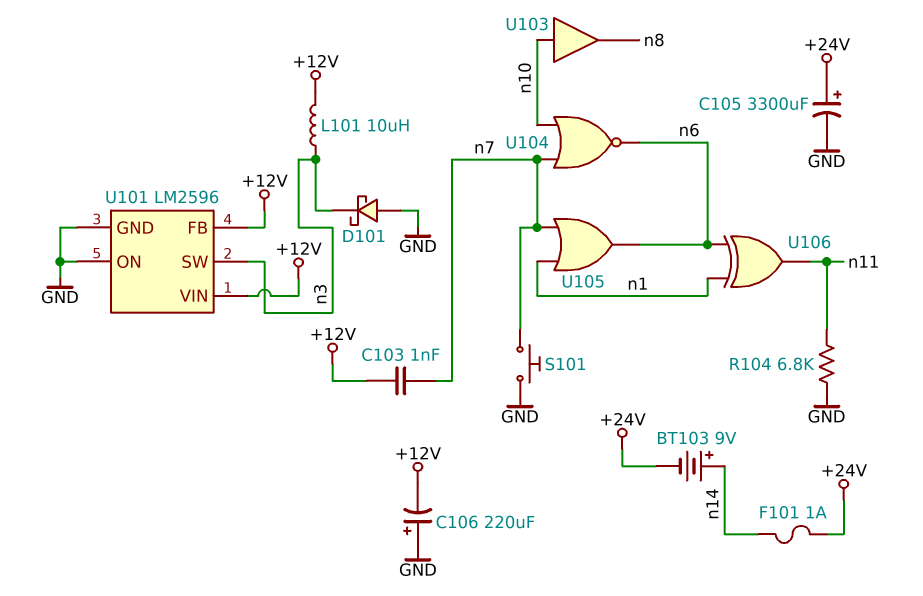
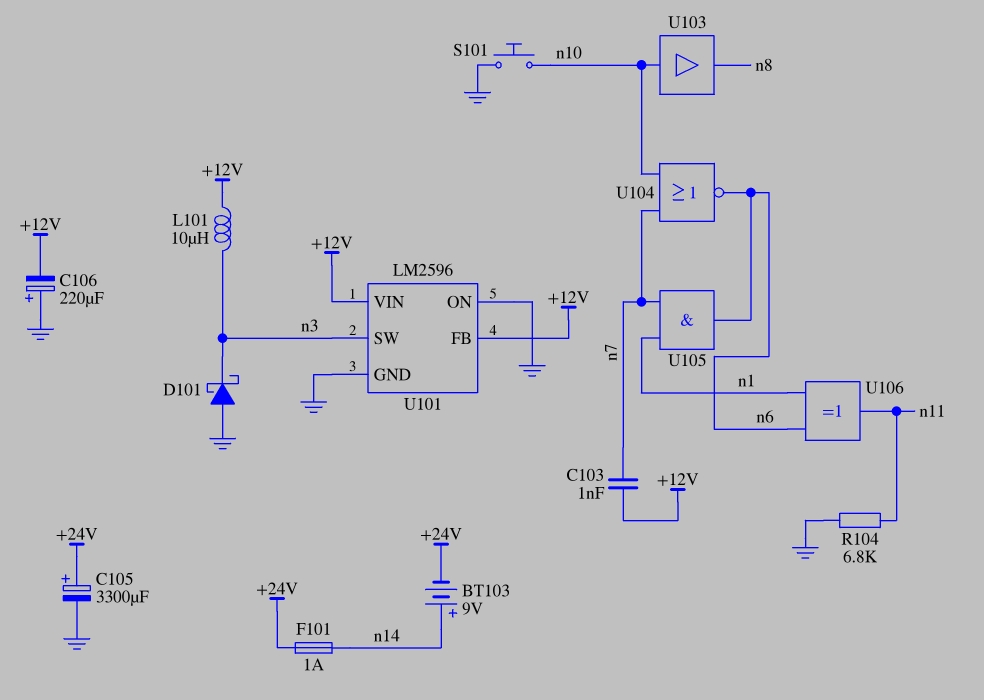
S101: button (GND, n7) -> button (GND, n10)
U105: OR (in n1, in n7, out n6) -> AND (in n1, in n7, out n6)

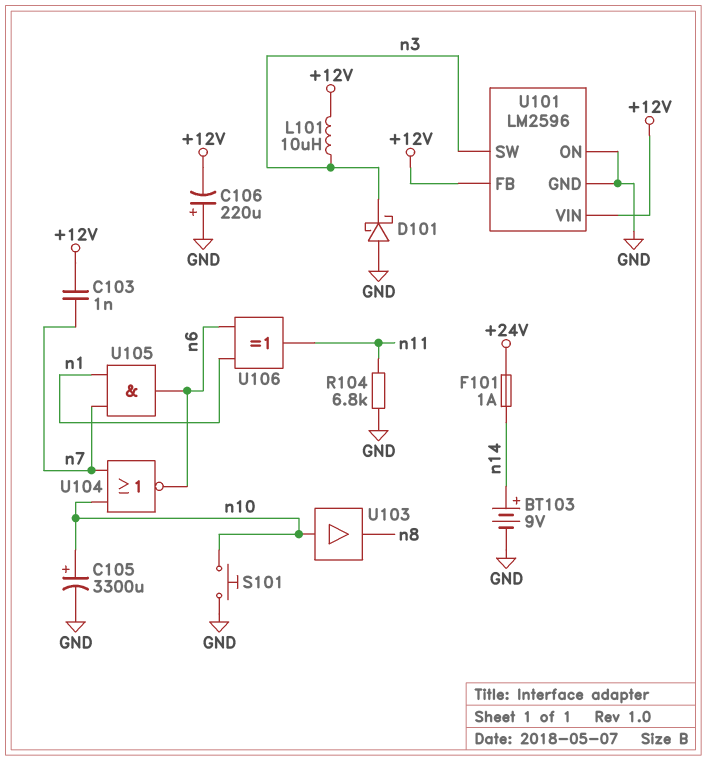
BT103: 9V (plus n14, minus +24V) -> 9V (plus n14, minus GND)
C105: 3300uF (plus +24V, minus GND) -> 3300uF (plus n10, minus GND)

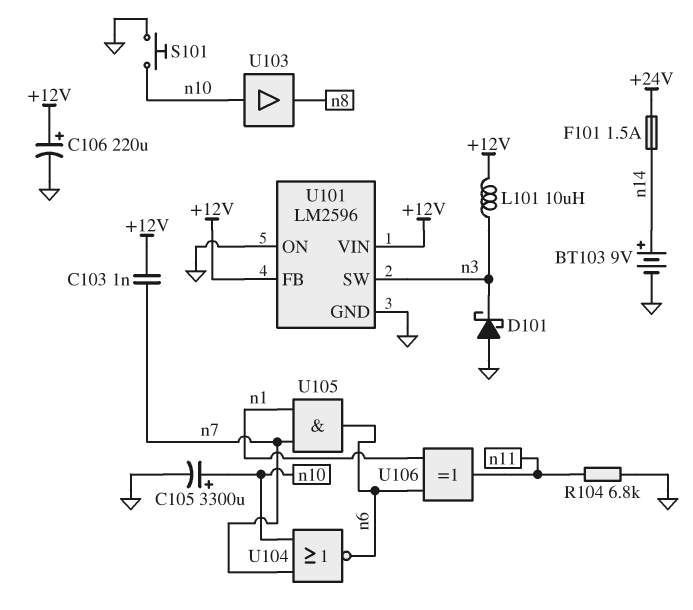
C106: 220uF (plus GND, minus +12V) -> 220uF (plus +12V, minus GND)
F101: 1A (+24V, n14) -> 1.5A (+24V, n14)

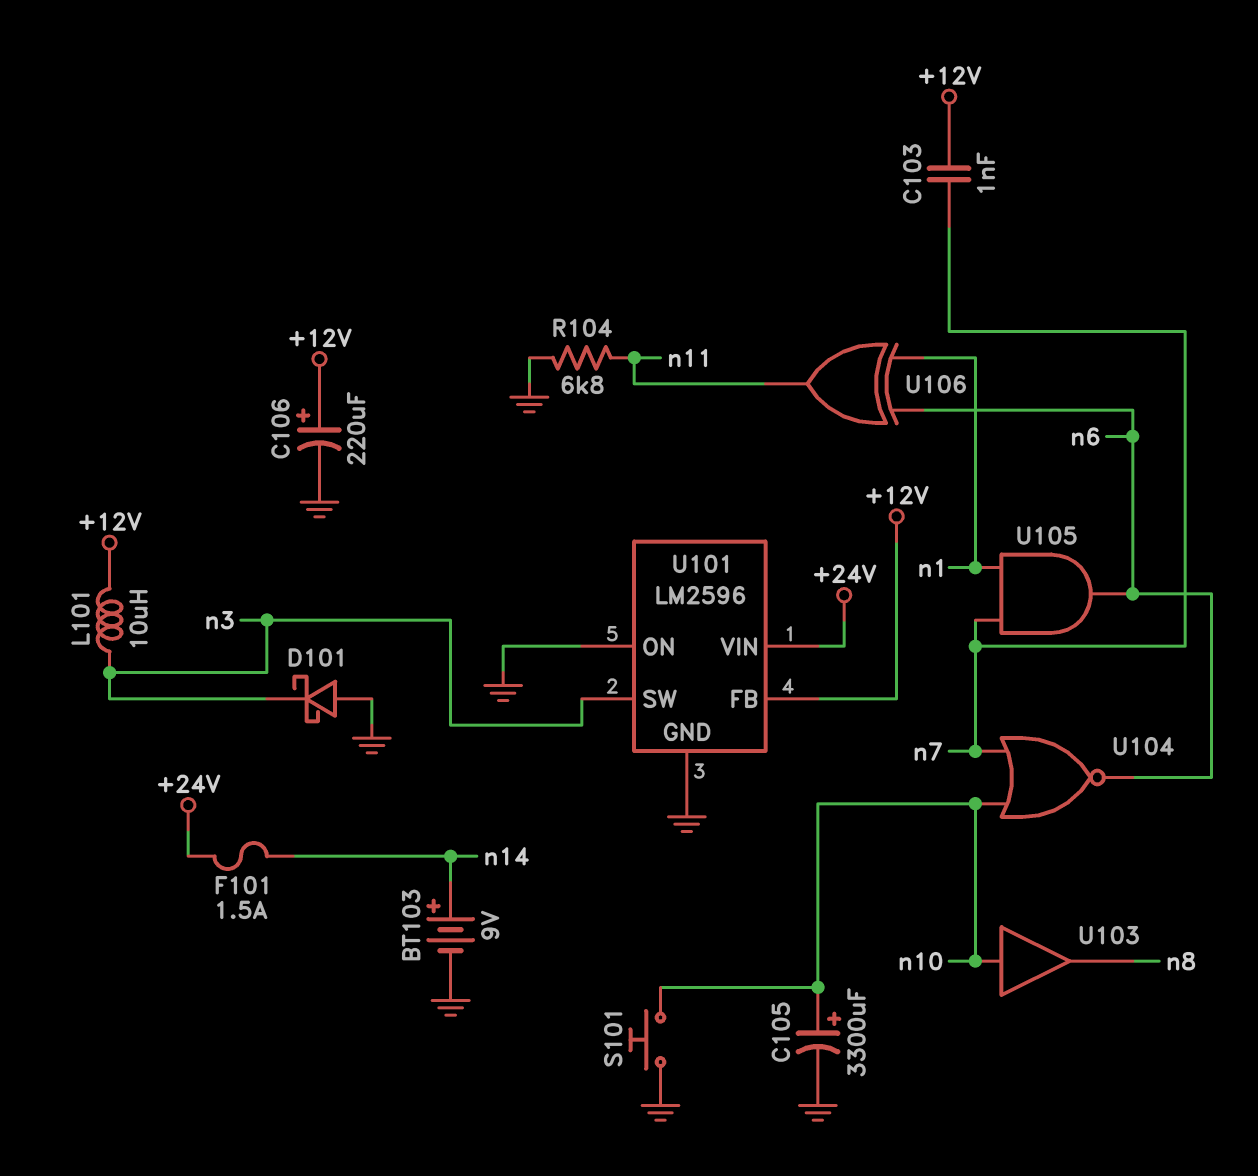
U101 pin VIN: +12V -> +24V

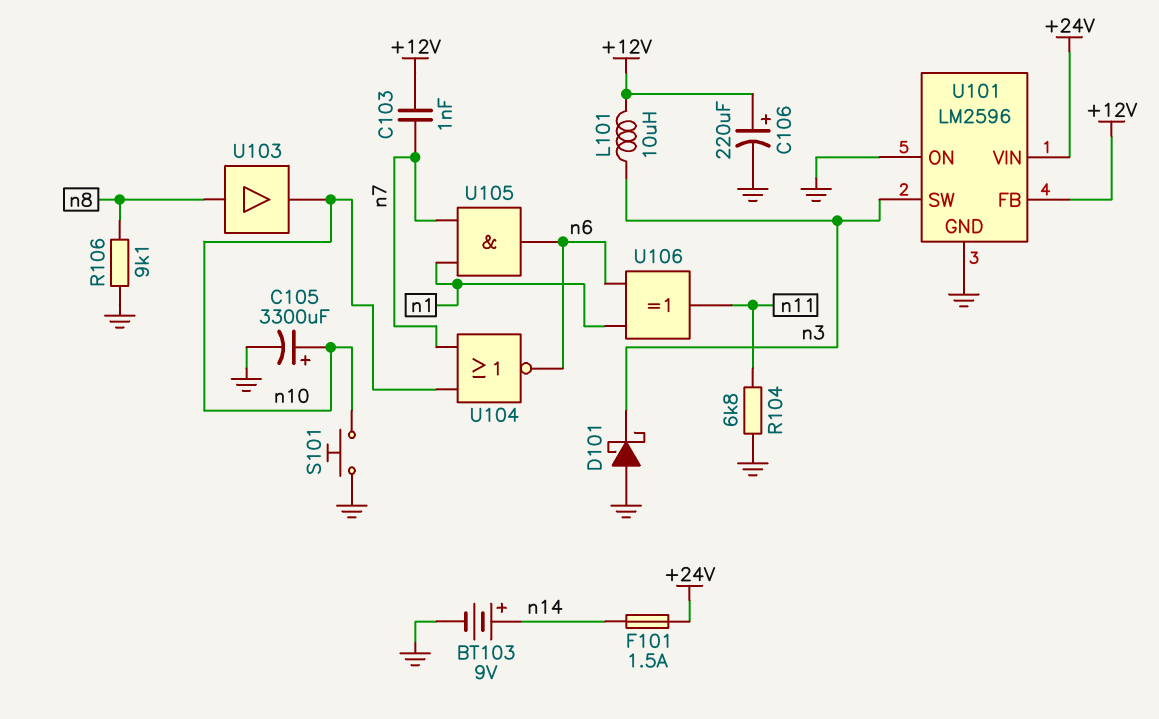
R106: none -> 9.1k (GND, n8)
U103: buffer (in n10, out n8) -> buffer (in n8, out n10)

